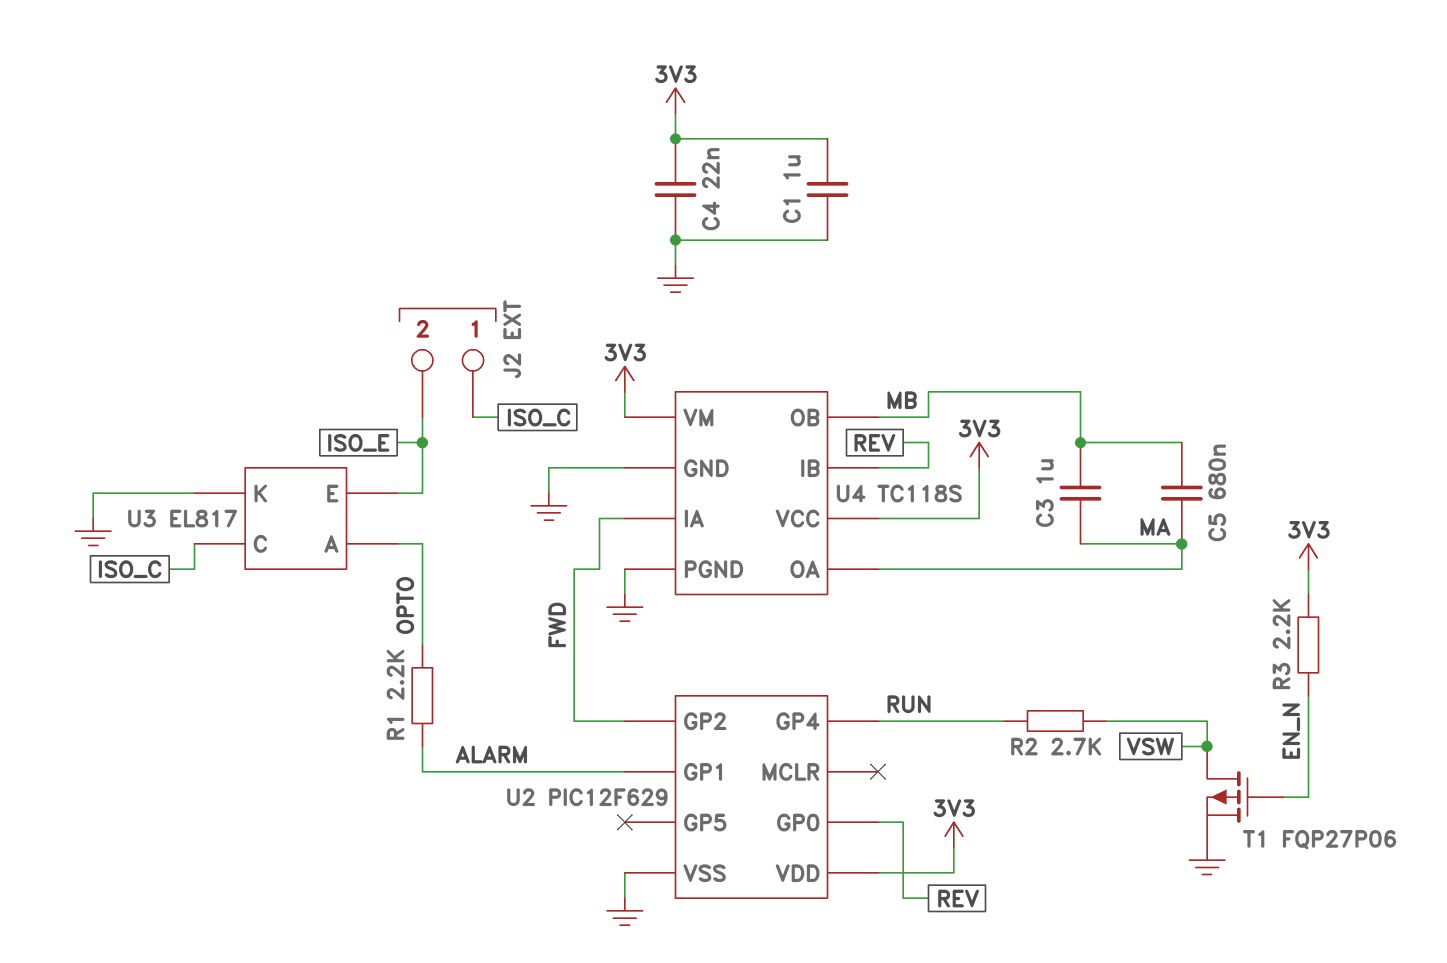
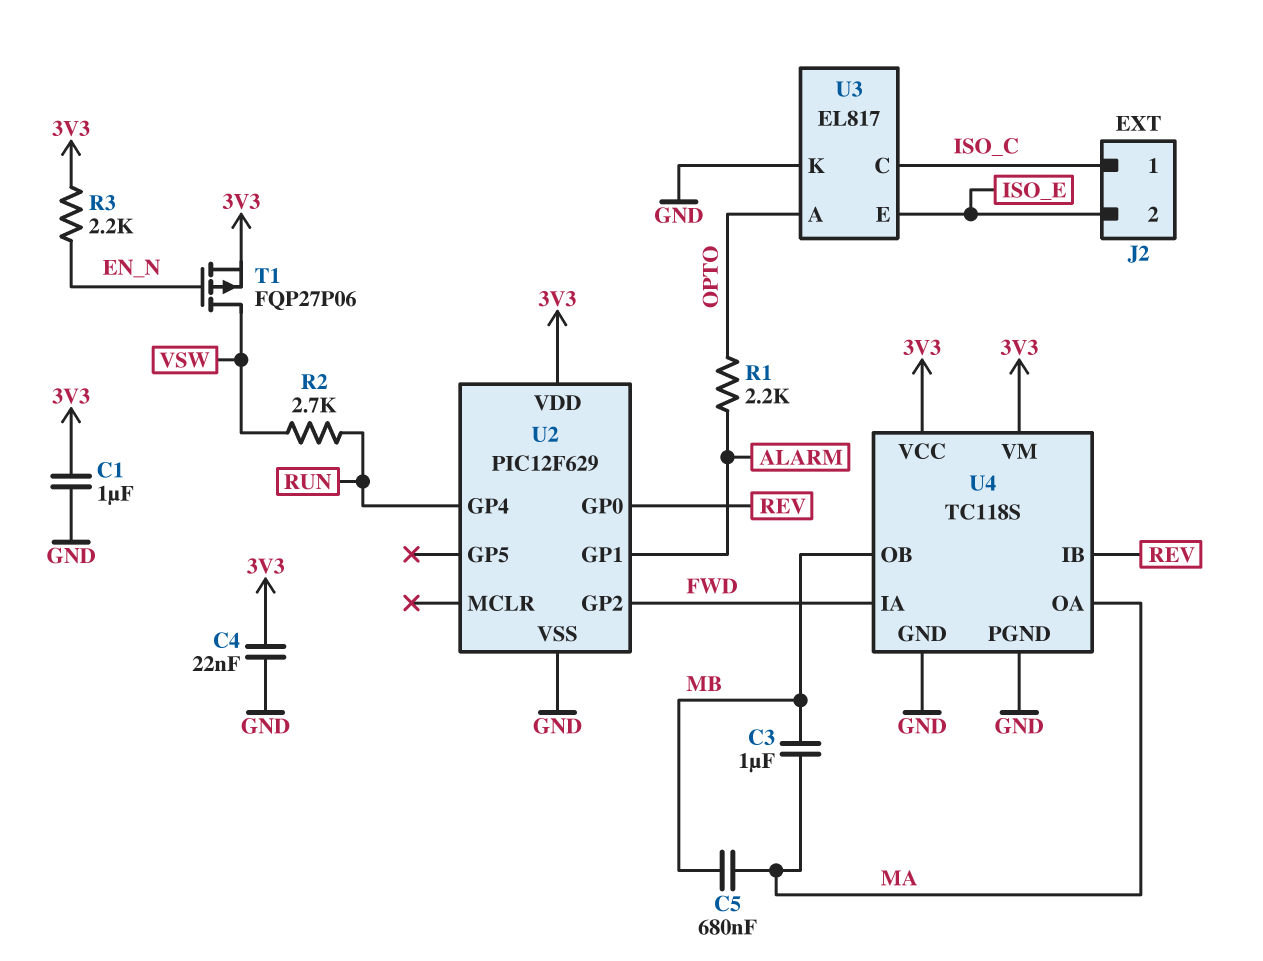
T1: PMOS FQP27P06 (G EN_N, D VSW, S GND) -> PMOS FQP27P06 (G EN_N, D VSW, S 3V3)

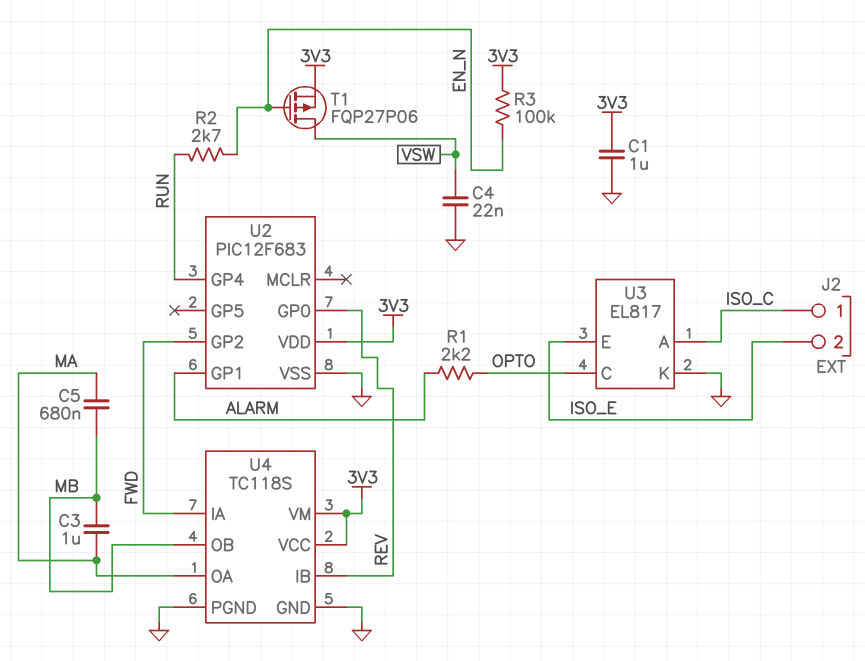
C4: 22nF (3V3, GND) -> 22nF (GND, VSW)
R2: 2.7k (RUN, VSW) -> 2.7k (EN_N, RUN)
R3: 2.2k (3V3, EN_N) -> 100k (3V3, EN_N)
U2: PIC12F629 -> PIC12F683
U3 pin A: OPTO -> ISO_C
U3 pin C: ISO_C -> OPTO

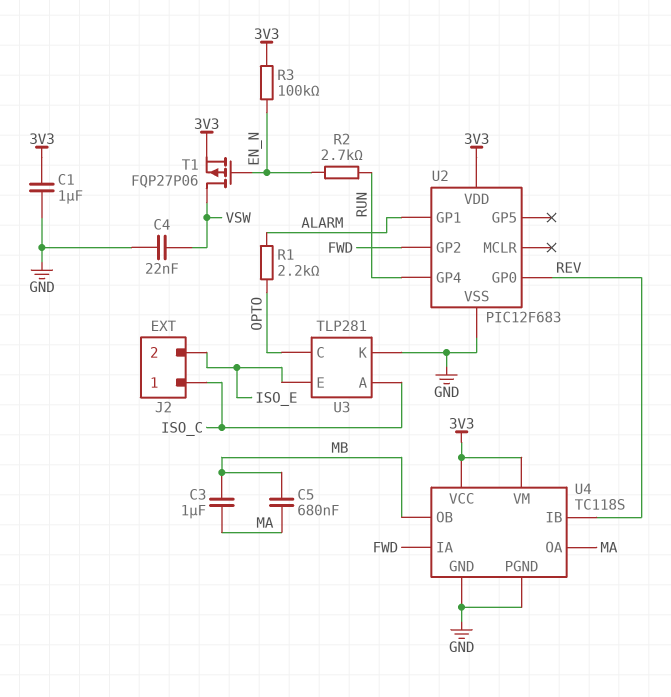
U3: EL817 -> TLP281

